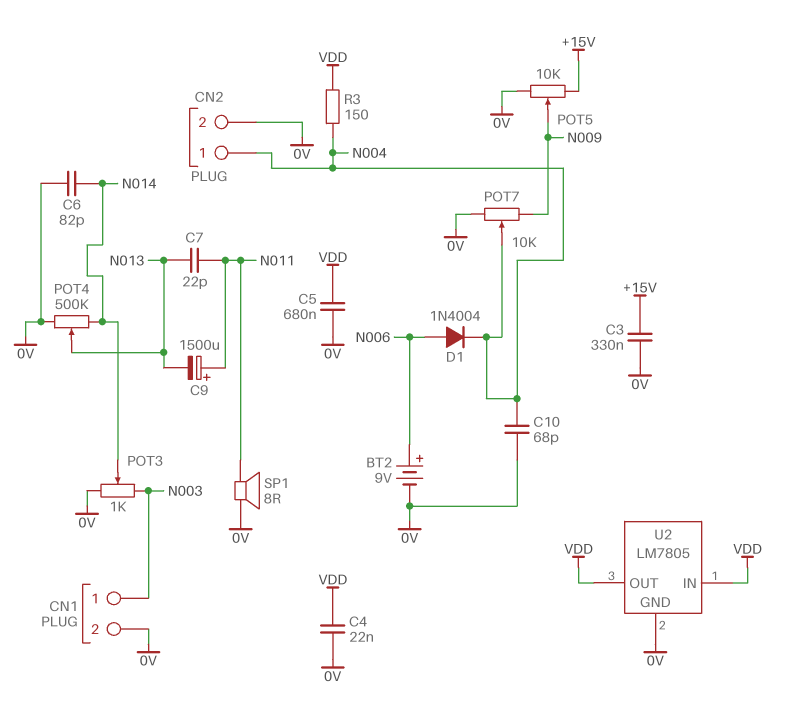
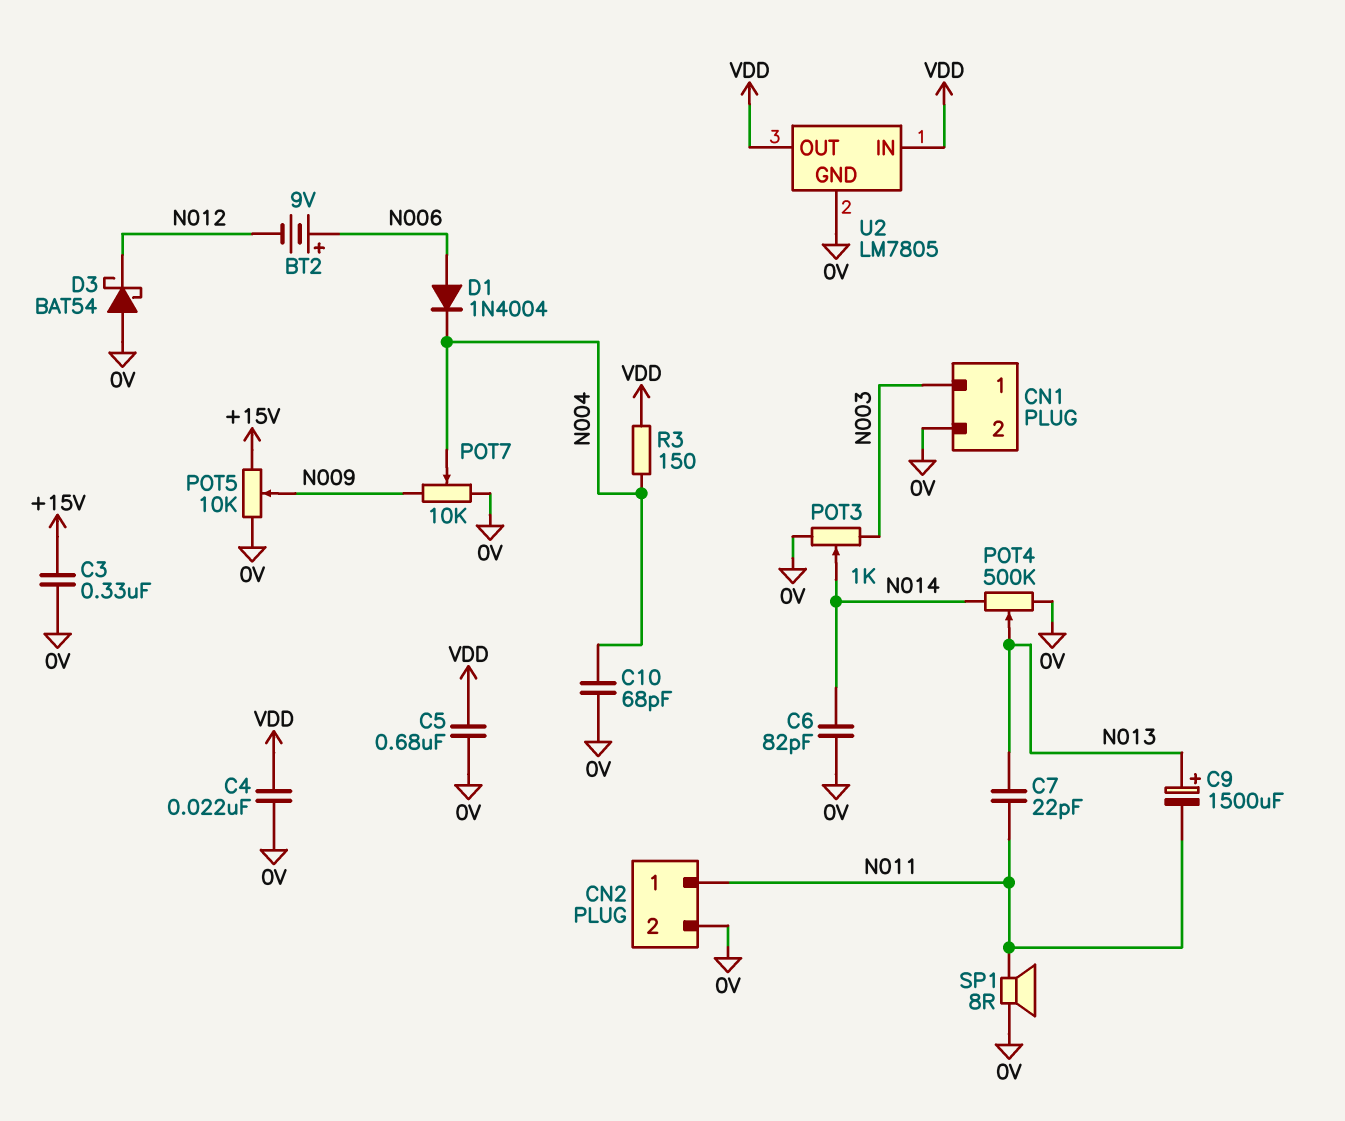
BT2: 9V (plus N006, minus 0V) -> 9V (plus N006, minus N012)
C9: 1500uF (plus N011, minus N013) -> 1500uF (plus N013, minus N011)
CN2 pin 1: N004 -> N011
D3: none -> schottky BAT54 (A 0V, K N012)

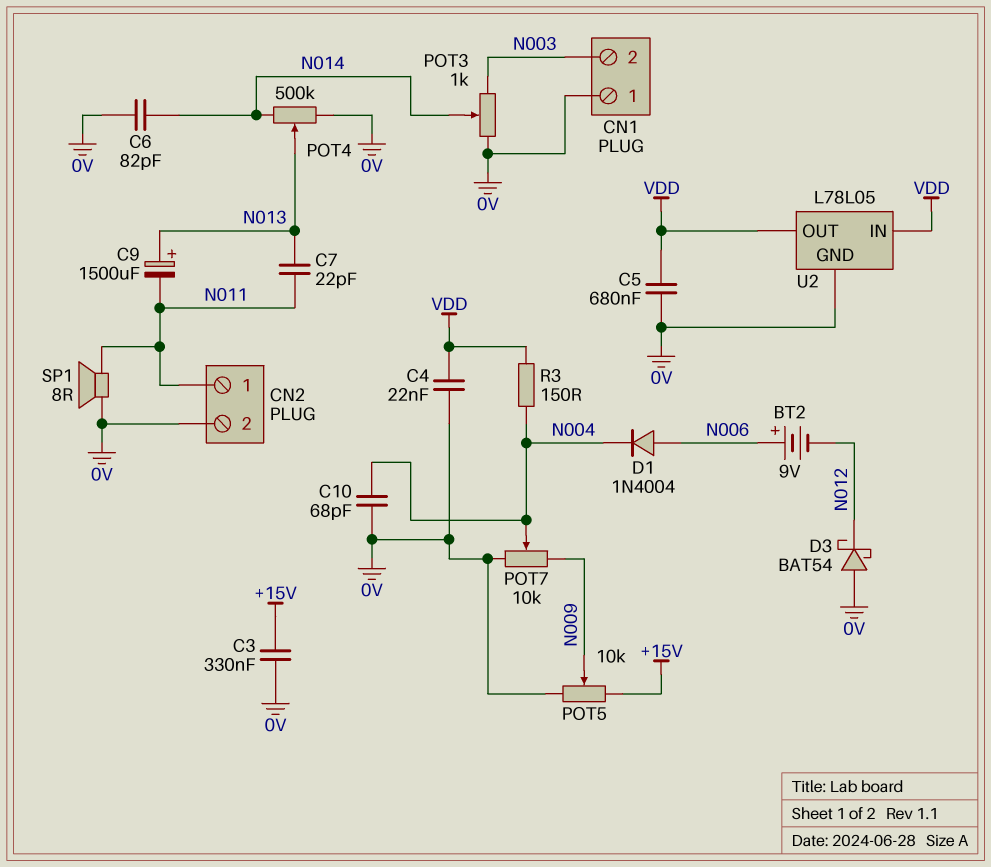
CN1 pin 1: N003 -> 0V
CN1 pin 2: 0V -> N003
U2: LM7805 -> L78L05

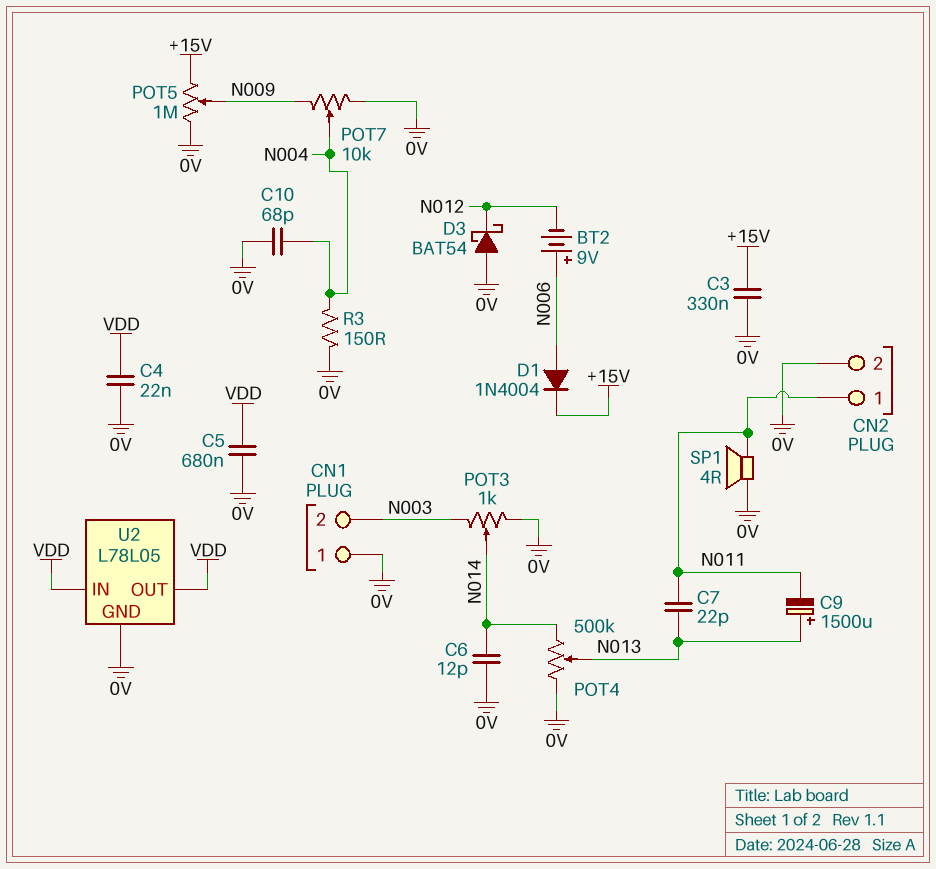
C6: 82pF (0V, N014) -> 12pF (0V, N014)
D1: diode 1N4004 (A N006, K N004) -> diode 1N4004 (A N006, K +15V)
POT5: 10k (+15V, 0V, wiper N009) -> 1M (+15V, 0V, wiper N009)
R3: 150 (N004, VDD) -> 150 (0V, N004)
SP1: speaker 8R (0V, N011) -> speaker 4R (0V, N011)

